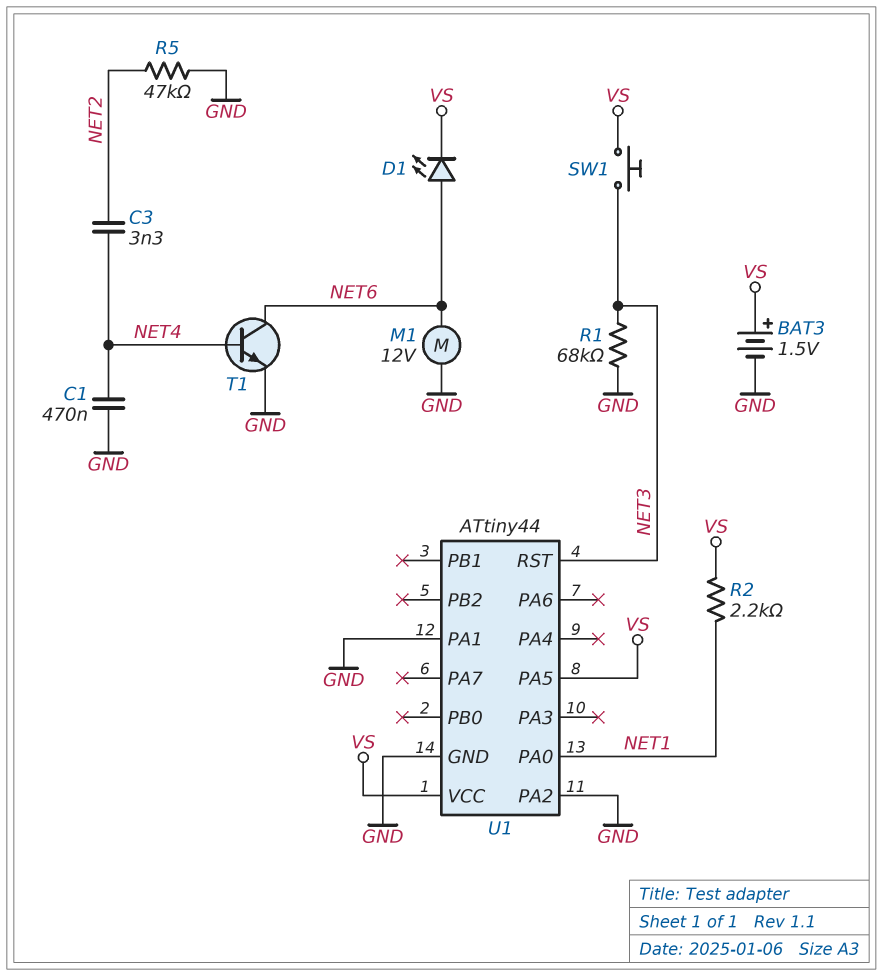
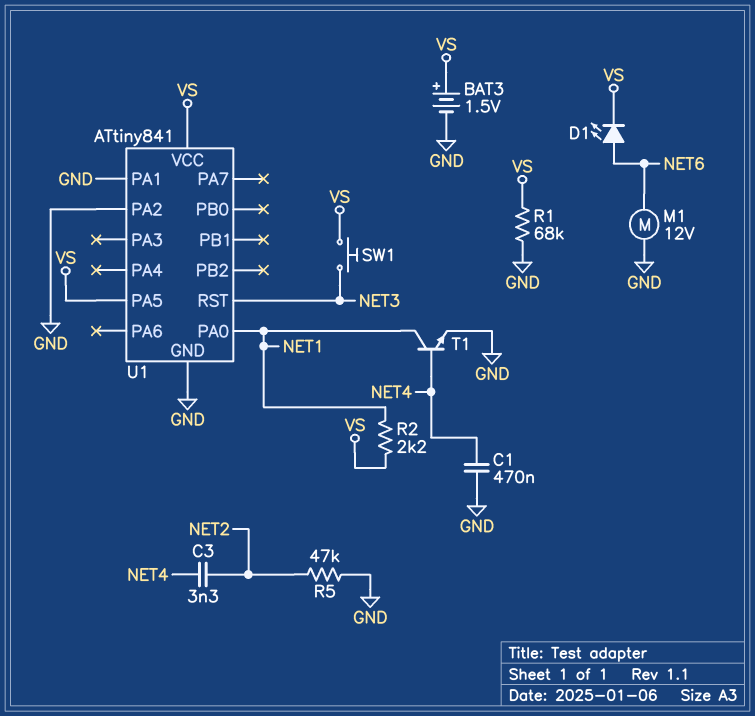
R1: 68k (GND, NET3) -> 68k (GND, VS)
T1: NPN (B NET4, C NET6, E GND) -> NPN (B NET4, C NET1, E GND)
U1: ATtiny44 -> ATtiny841

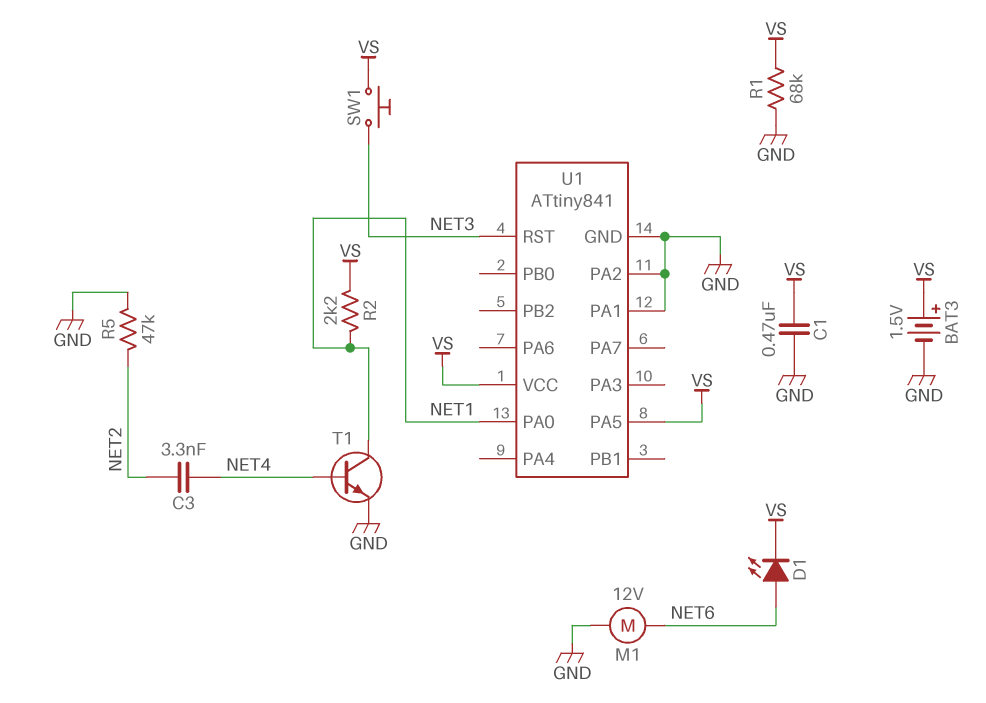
C1: 470nF (GND, NET4) -> 470nF (GND, VS)

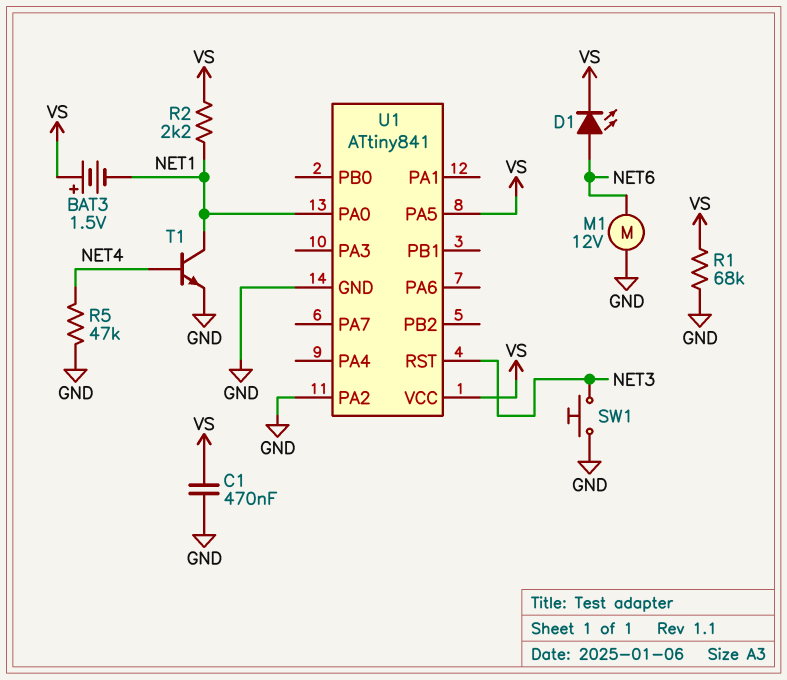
BAT3: 1.5V (plus VS, minus GND) -> 1.5V (plus VS, minus NET1)
C3: 3.3nF (NET2, NET4) -> none
R5: 47k (GND, NET2) -> 47k (GND, NET4)
SW1: button (NET3, VS) -> button (GND, NET3)
U1 pin PA1: GND -> none

